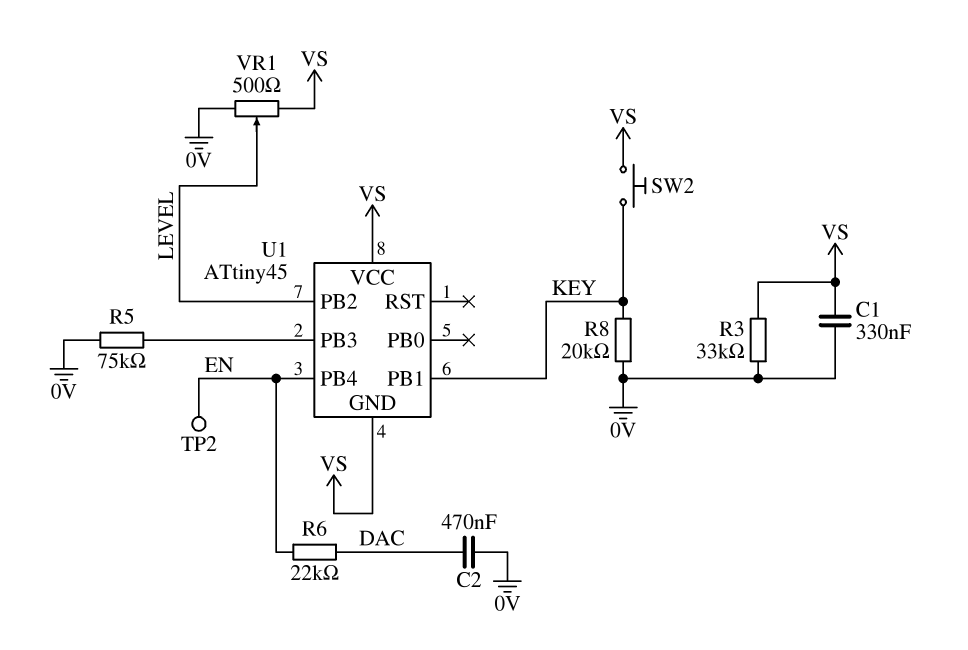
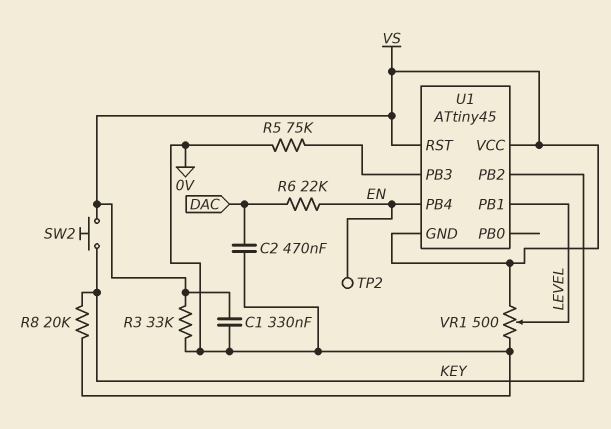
U1 pin PB1: KEY -> LEVEL
U1 pin PB2: LEVEL -> KEY
U1 pin RST: none -> VS

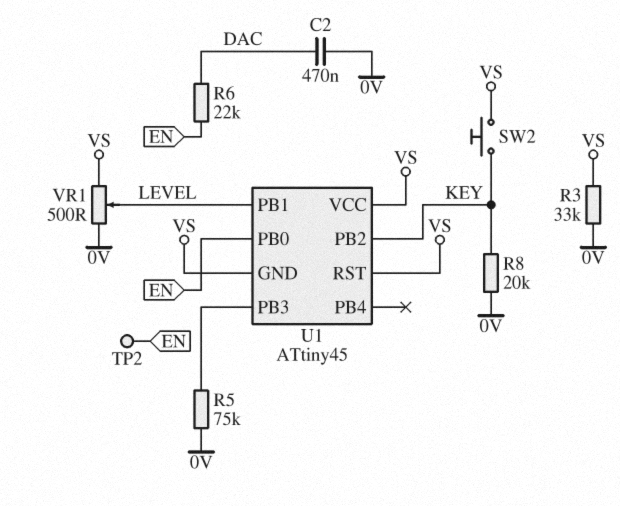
C1: 330nF (0V, VS) -> none
U1 pin PB0: none -> EN
U1 pin PB4: EN -> none

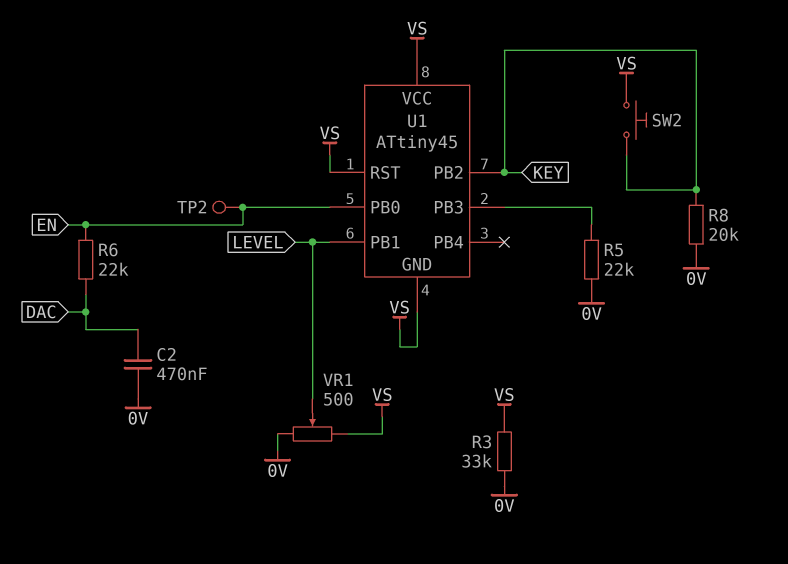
R5: 75k (0V, U1/PB3) -> 22k (0V, U1/PB3)

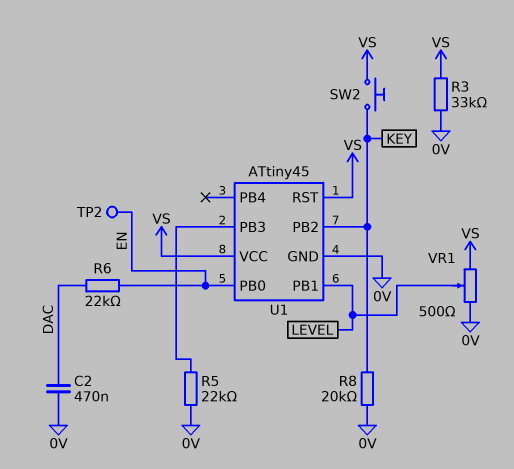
U1 pin GND: VS -> 0V

